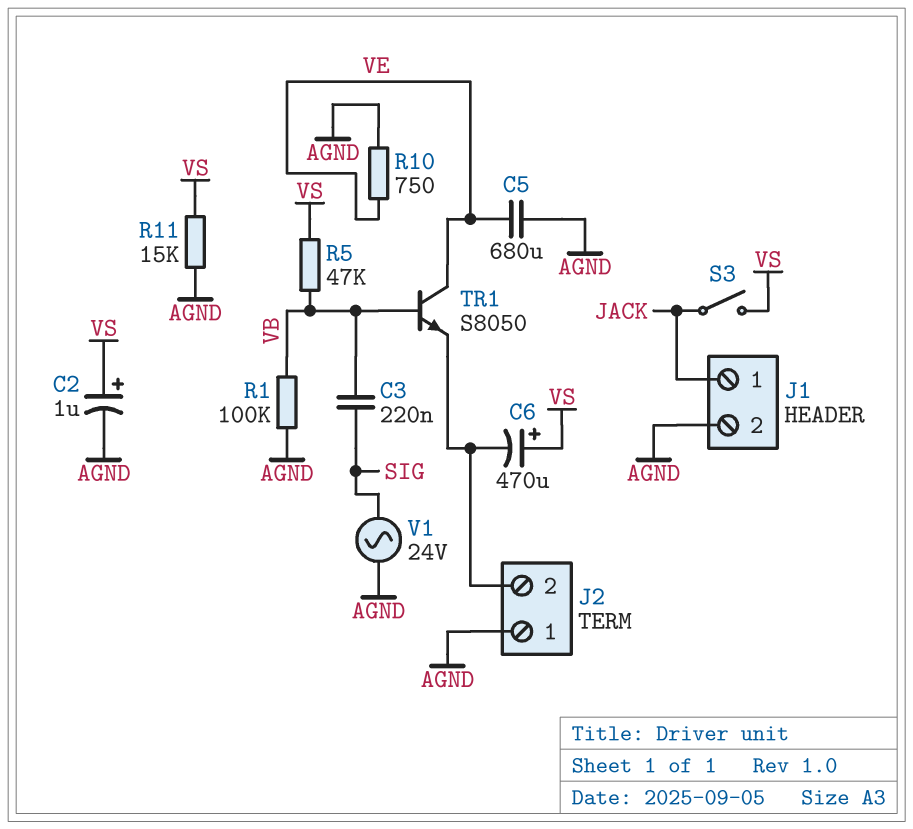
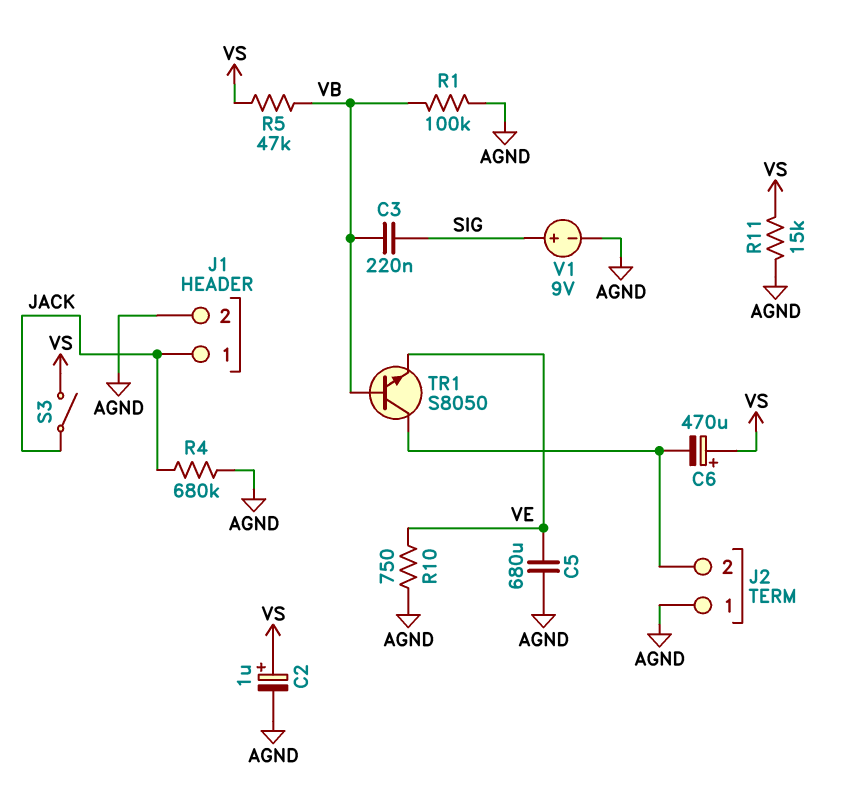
R4: none -> 680k (AGND, JACK)
TR1: NPN S8050 (B VB, C VE, E J2/2) -> NPN S8050 (B VB, C J2/2, E VE)
V1: AC 24V (AGND, SIG) -> 9V (plus SIG, minus AGND)

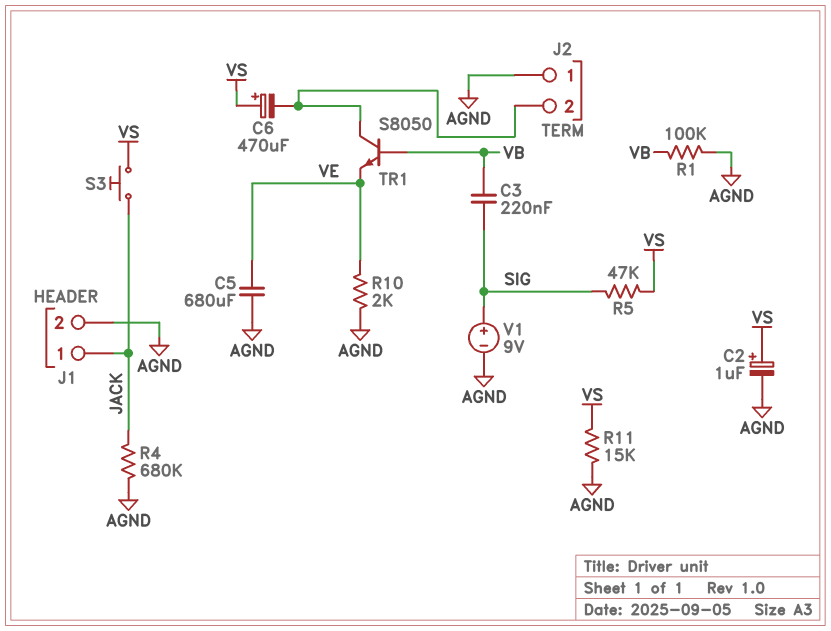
R5: 47k (VB, VS) -> 47k (SIG, VS)
R10: 750 (AGND, VE) -> 2k (AGND, VE)
S3: switch (JACK, VS) -> button (JACK, VS)

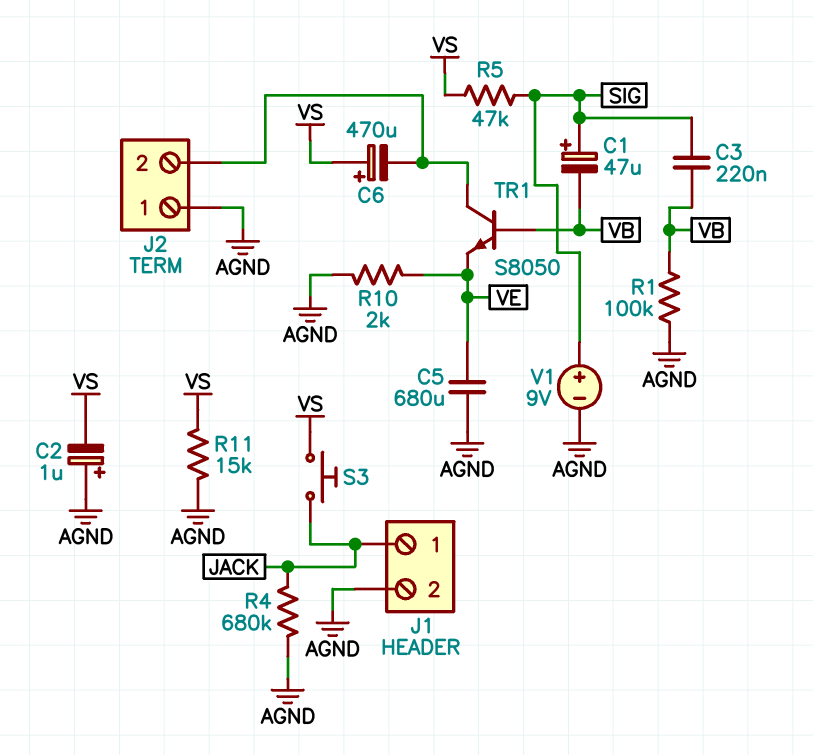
C1: none -> 47uF (plus SIG, minus VB)
C2: 1uF (plus VS, minus AGND) -> 1uF (plus AGND, minus VS)

